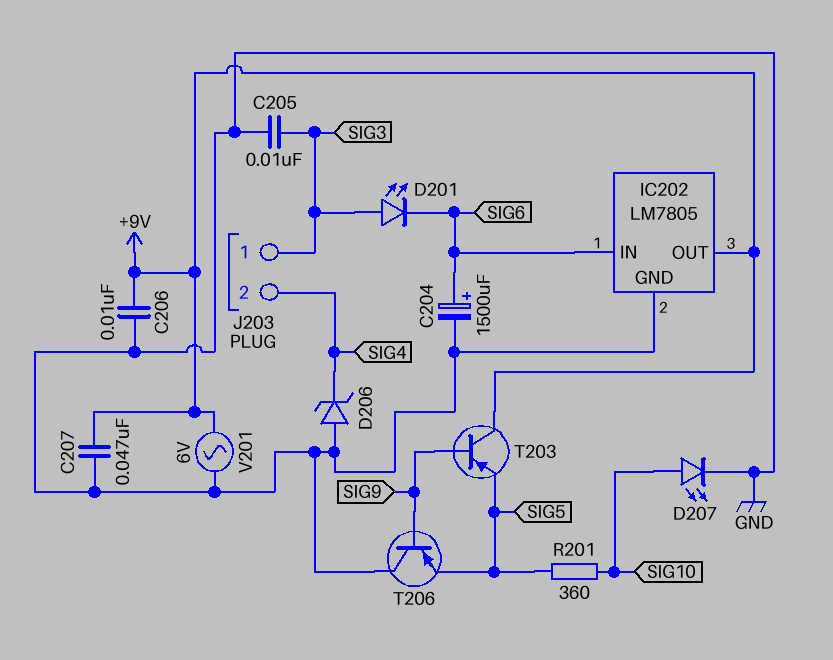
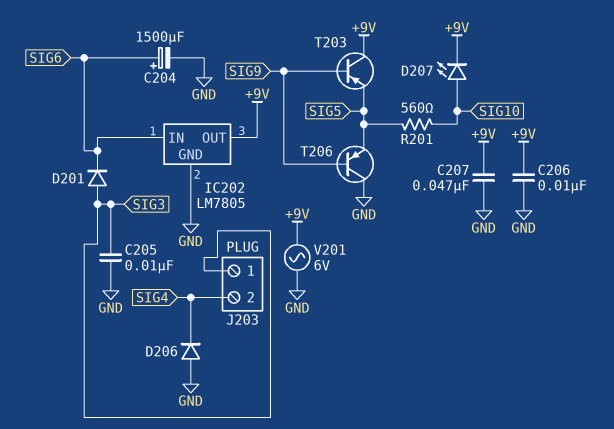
D201: LED (A SIG3, K SIG6) -> diode (A SIG3, K SIG6)
D206: zener (A GND, K SIG4) -> diode (A GND, K SIG4)
D207: LED (A SIG10, K GND) -> LED (A SIG10, K +9V)
R201: 360 (SIG5, SIG10) -> 560 (SIG5, SIG10)

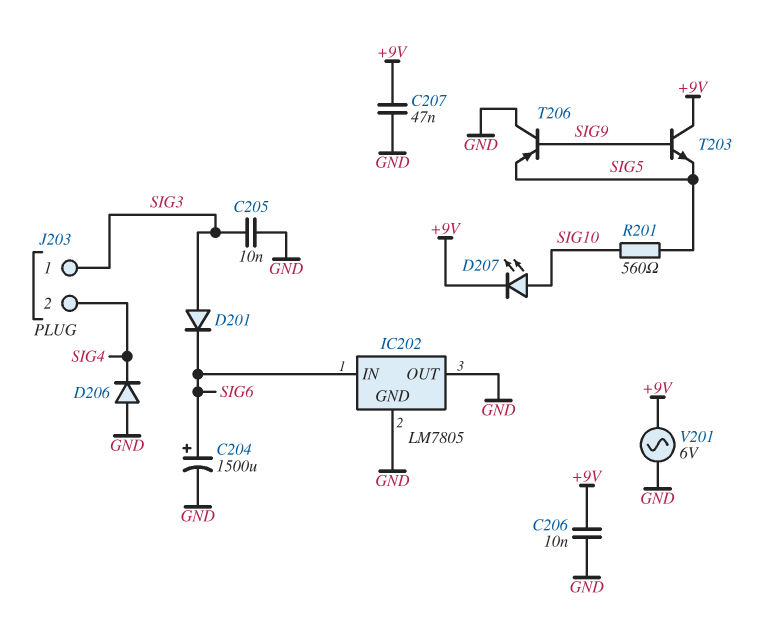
IC202 pin OUT: +9V -> GND
T203: PNP (B SIG9, C +9V, E SIG5) -> NPN (B SIG9, C +9V, E SIG5)

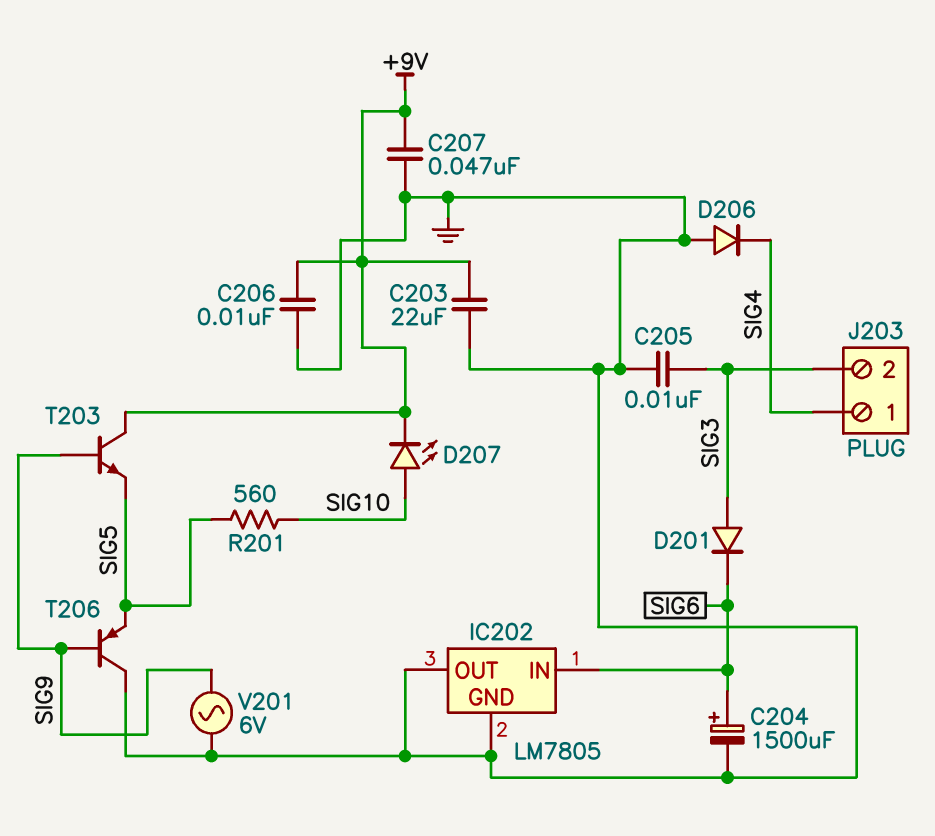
C203: none -> 22uF (+9V, GND)
J203 pin 1: SIG3 -> SIG4
J203 pin 2: SIG4 -> SIG3
V201: AC 6V (+9V, GND) -> AC 6V (GND, SIG9)

